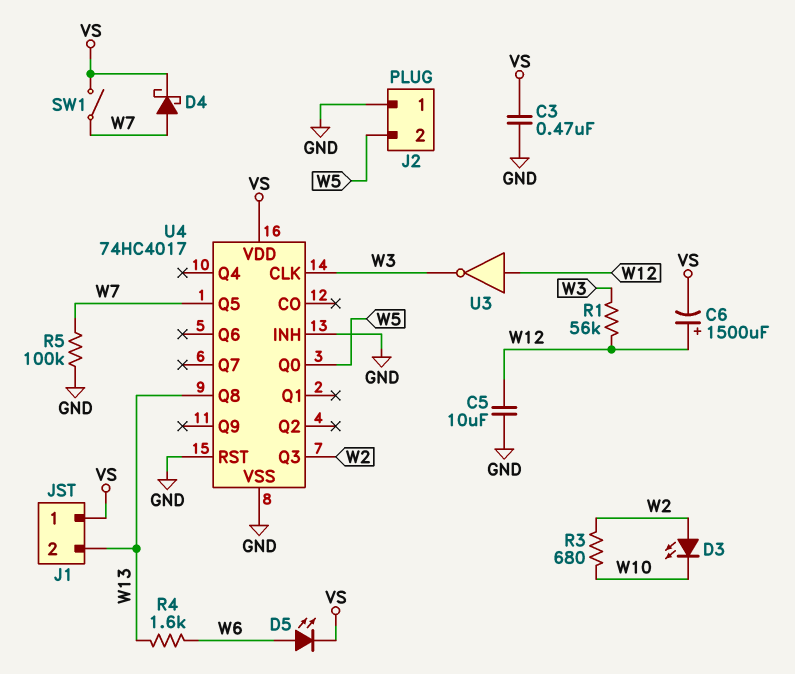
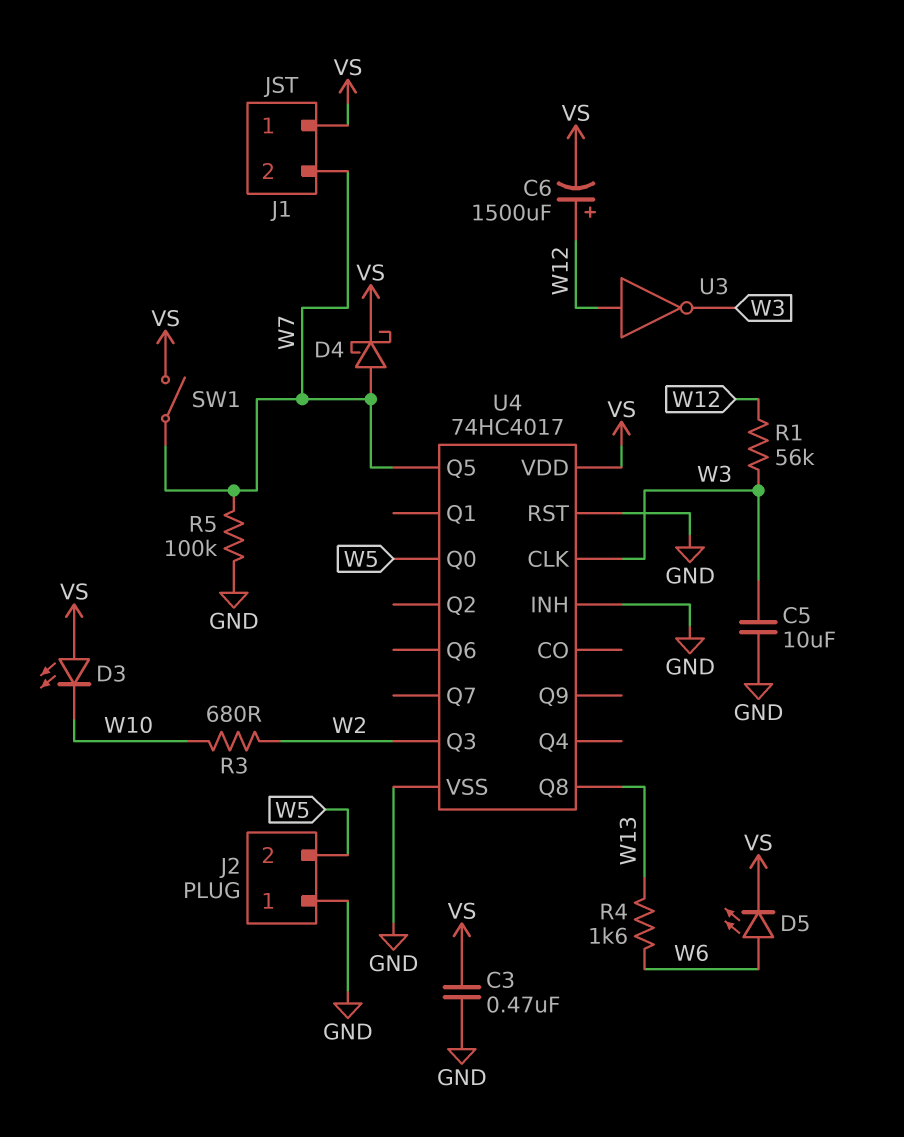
C5: 10uF (GND, W12) -> 10uF (GND, W3)
D3: LED (A W2, K W10) -> LED (A VS, K W10)
J1 pin 2: W13 -> W7

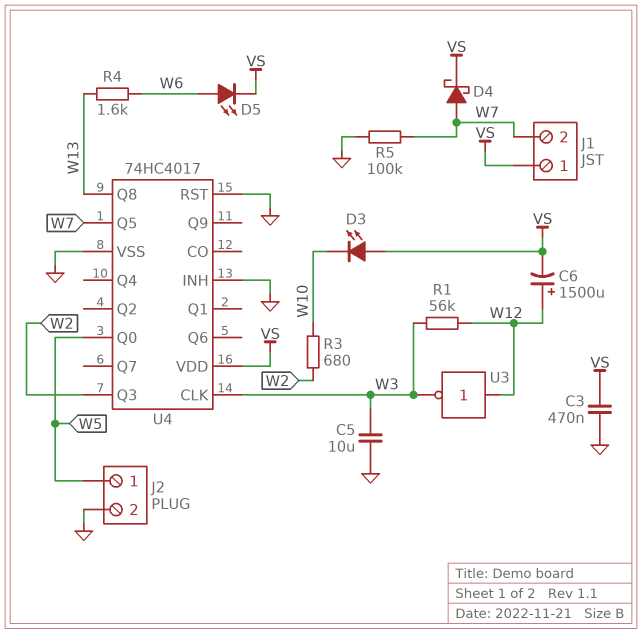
J2 pin 1: GND -> W5
J2 pin 2: W5 -> GND
SW1: switch (VS, W7) -> none

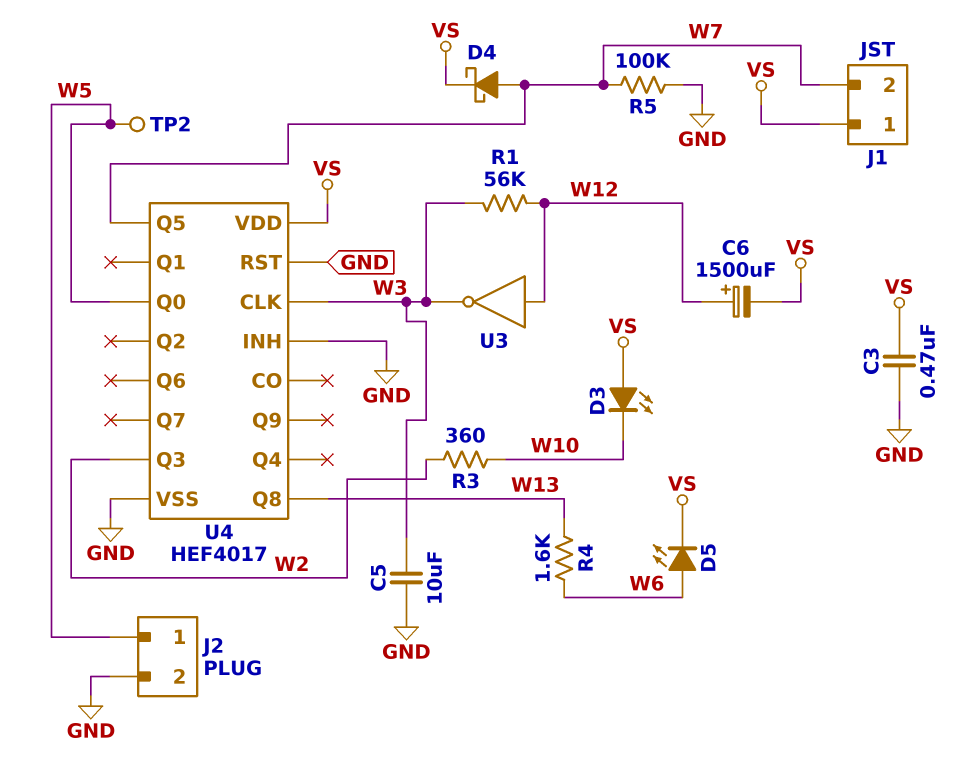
R3: 680 (W2, W10) -> 360 (W2, W10)
TP2: none -> test point (W5)
U4: 74HC4017 -> HEF4017

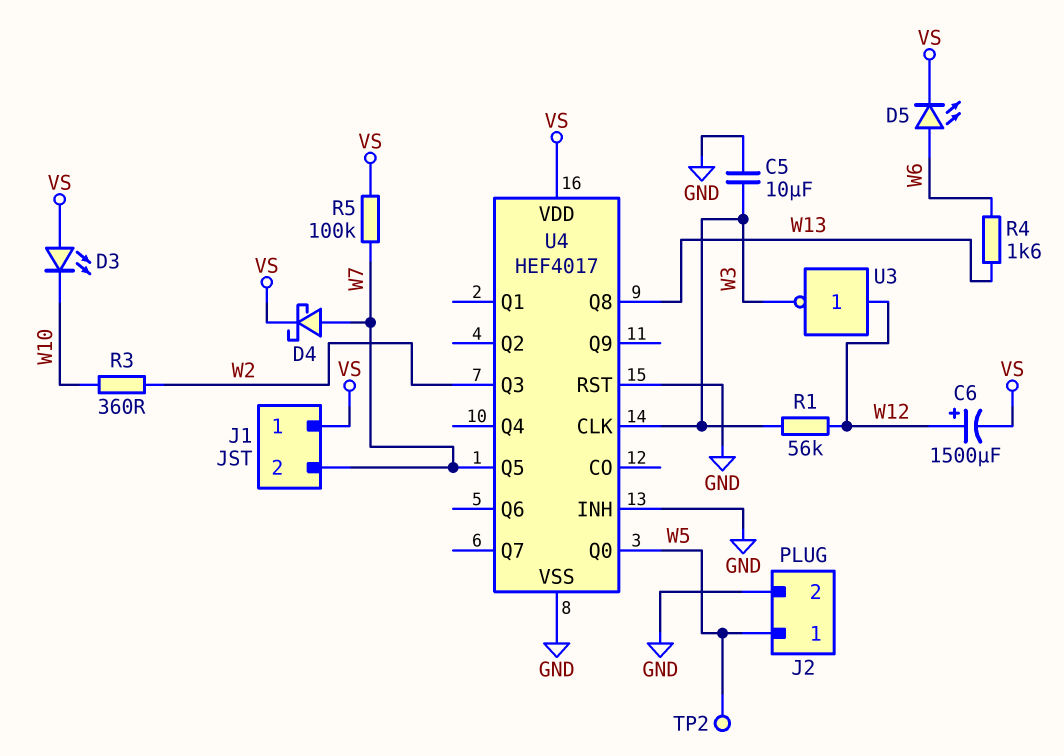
C3: 470nF (GND, VS) -> none
R5: 100k (GND, W7) -> 100k (VS, W7)

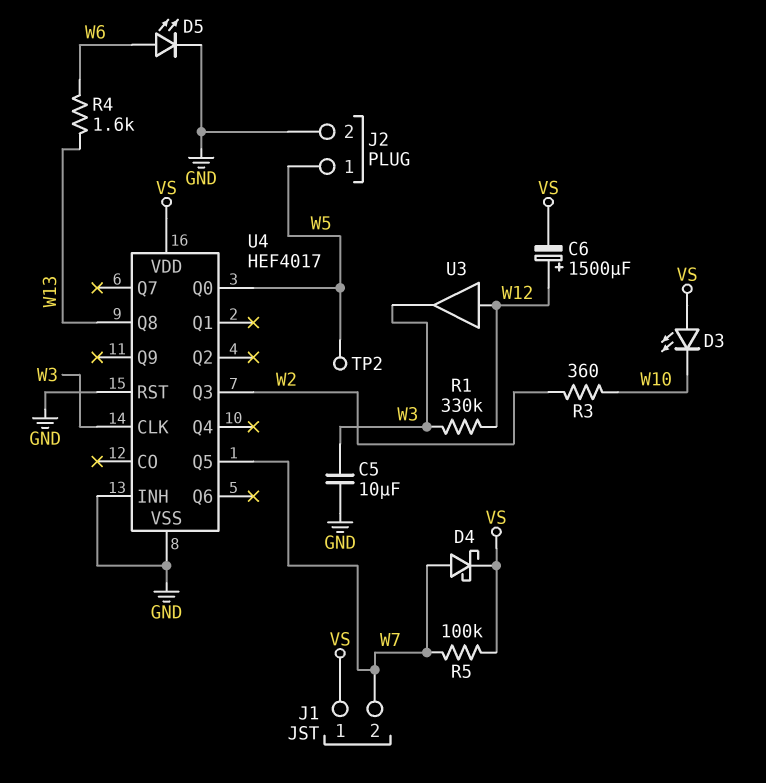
D5: LED (A W6, K VS) -> LED (A W6, K GND)
R1: 56k (W3, W12) -> 330k (W3, W12)
U3: NOT (in W12, out W3) -> buffer (in W12, out W3)

